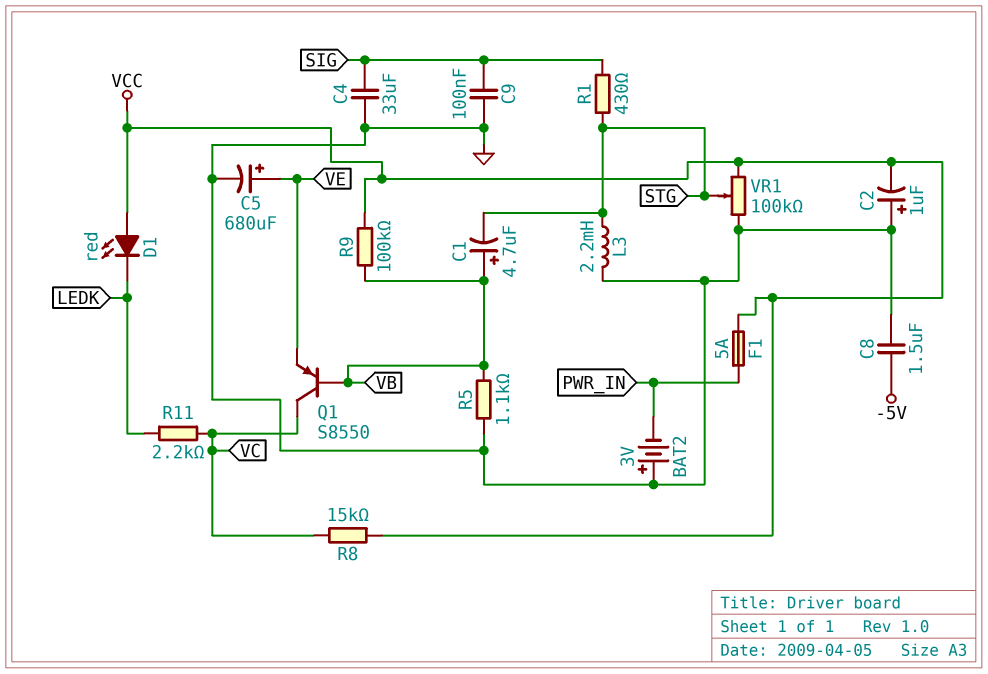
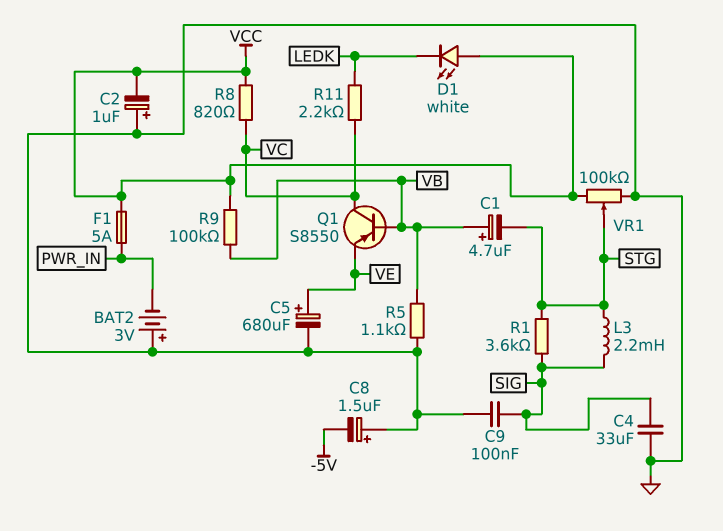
C8: 1.5uF (-5V, GND) -> 1.5uF (plus GND, minus -5V)
D1: LED red (A VCC, K LEDK) -> LED white (A VCC, K LEDK)
L3: 2.2mH (GND, STG) -> 2.2mH (SIG, STG)
R1: 430 (SIG, STG) -> 3.6k (SIG, STG)
R8: 15k (VC, VCC) -> 820 (VC, VCC)

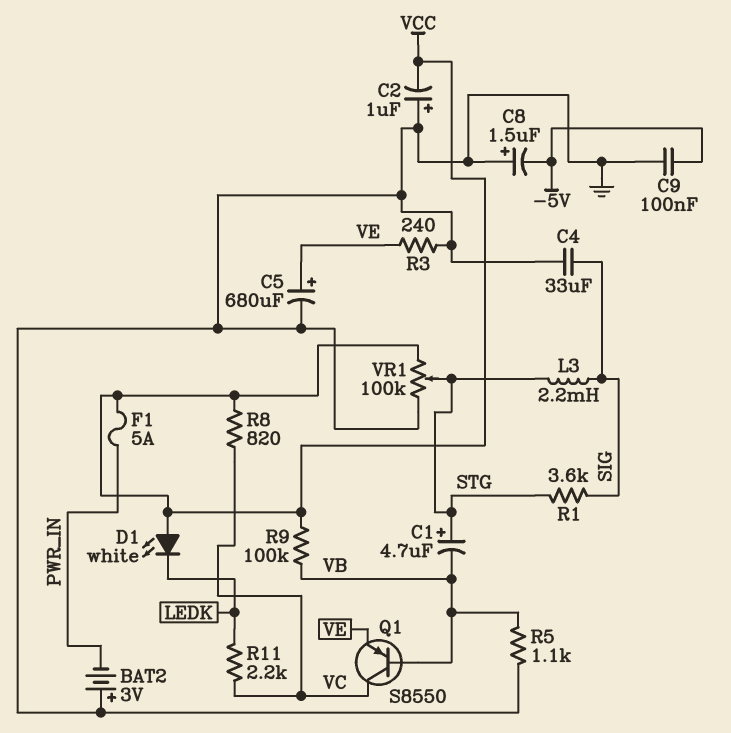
C1: 4.7uF (plus VB, minus STG) -> 4.7uF (plus STG, minus VB)
C9: 100nF (GND, SIG) -> 100nF (-5V, GND)
R3: none -> 240 (GND, VE)

